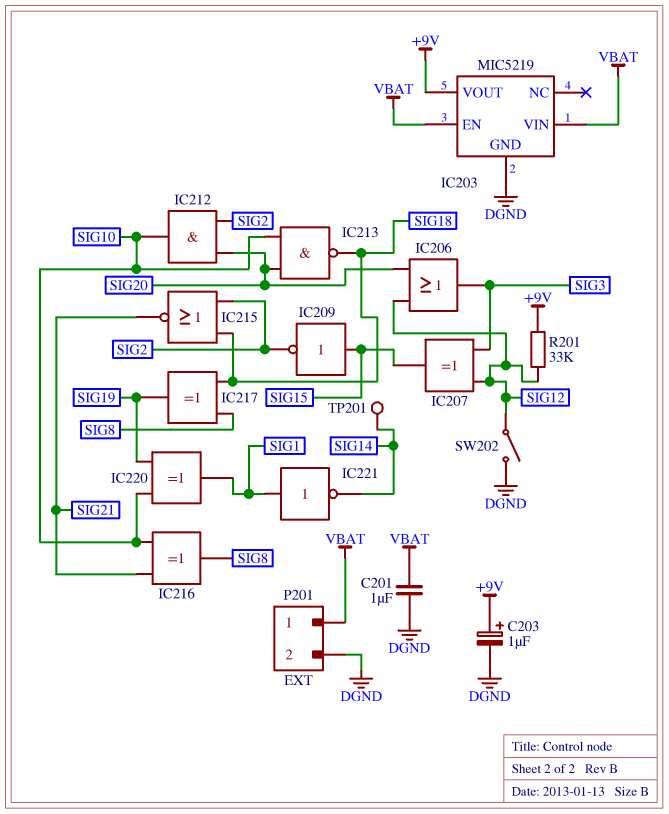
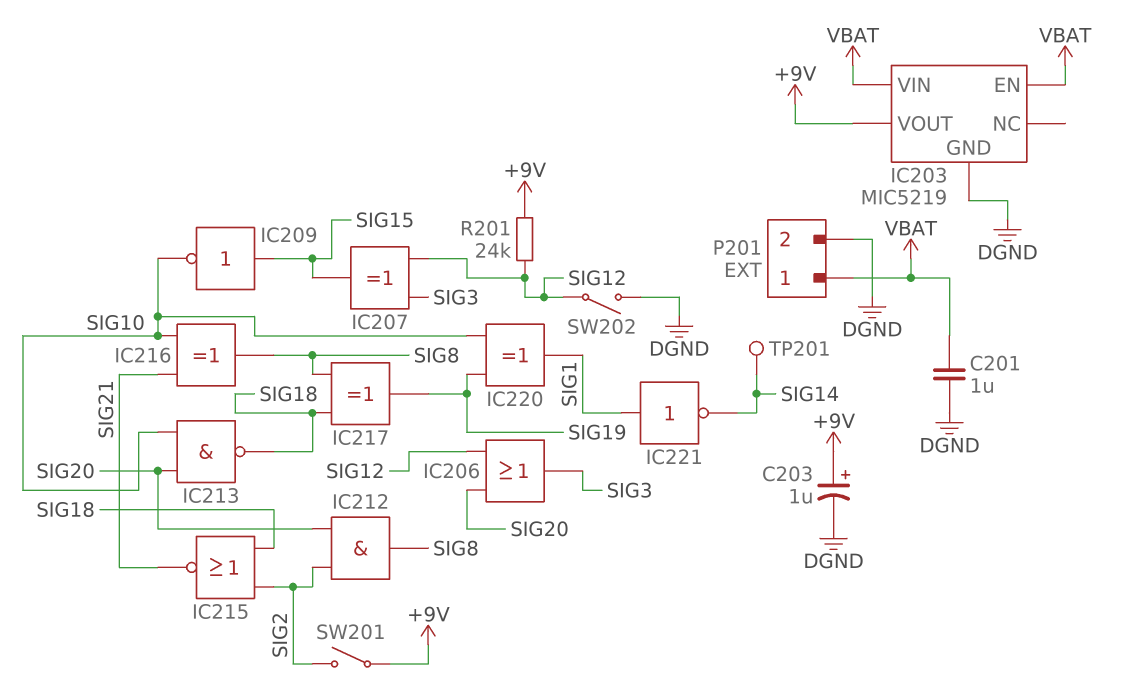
IC209: NOT (in SIG15, out SIG2) -> NOT (in SIG15, out SIG10)
IC212: AND (in SIG2, in SIG20, out SIG10) -> AND (in SIG2, in SIG20, out SIG8)
R201: 33k (+9V, SIG12) -> 24k (+9V, SIG12)
SW201: none -> switch (+9V, SIG2)

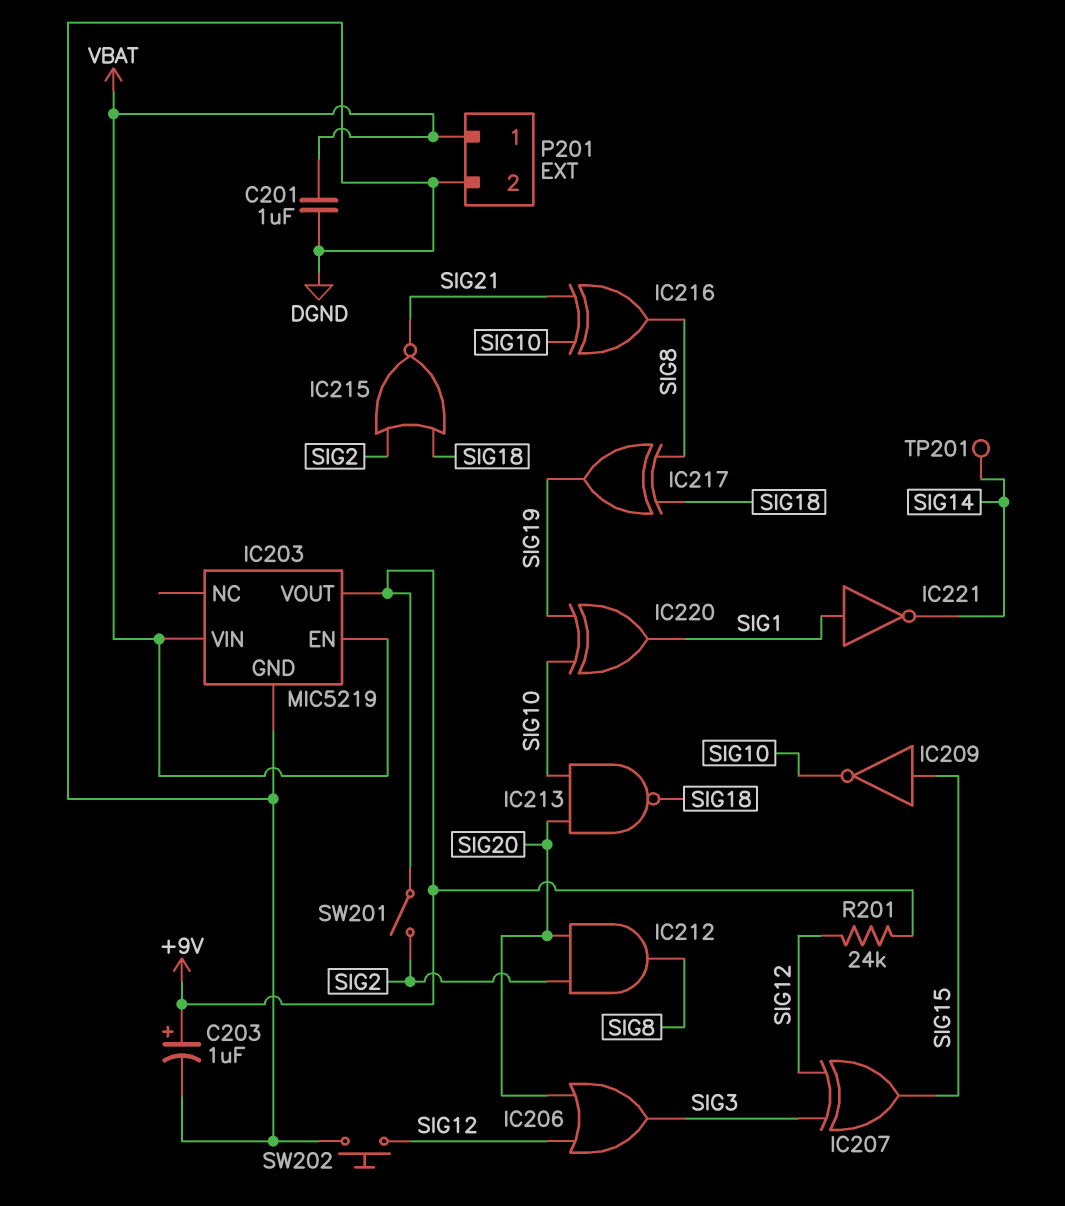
SW202: switch (DGND, SIG12) -> button (DGND, SIG12)

